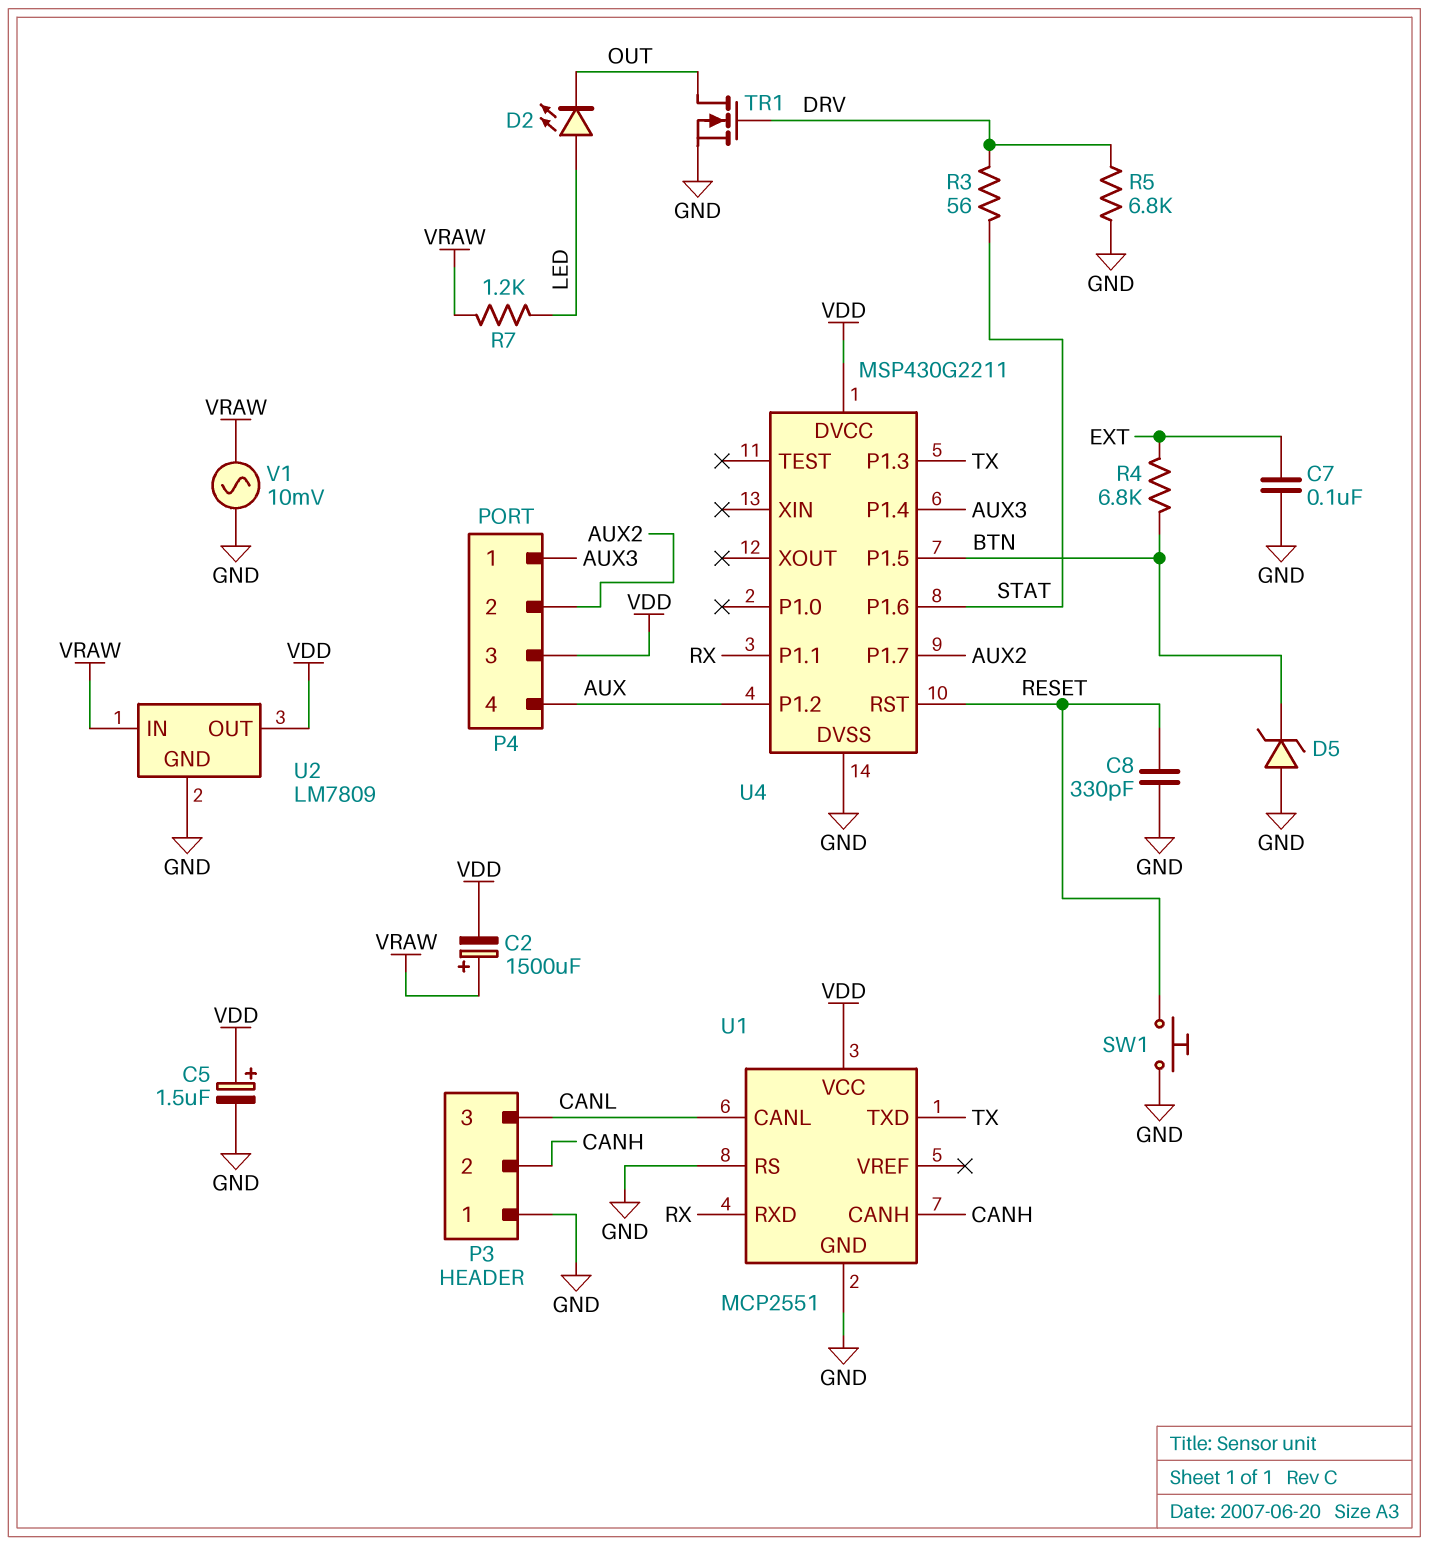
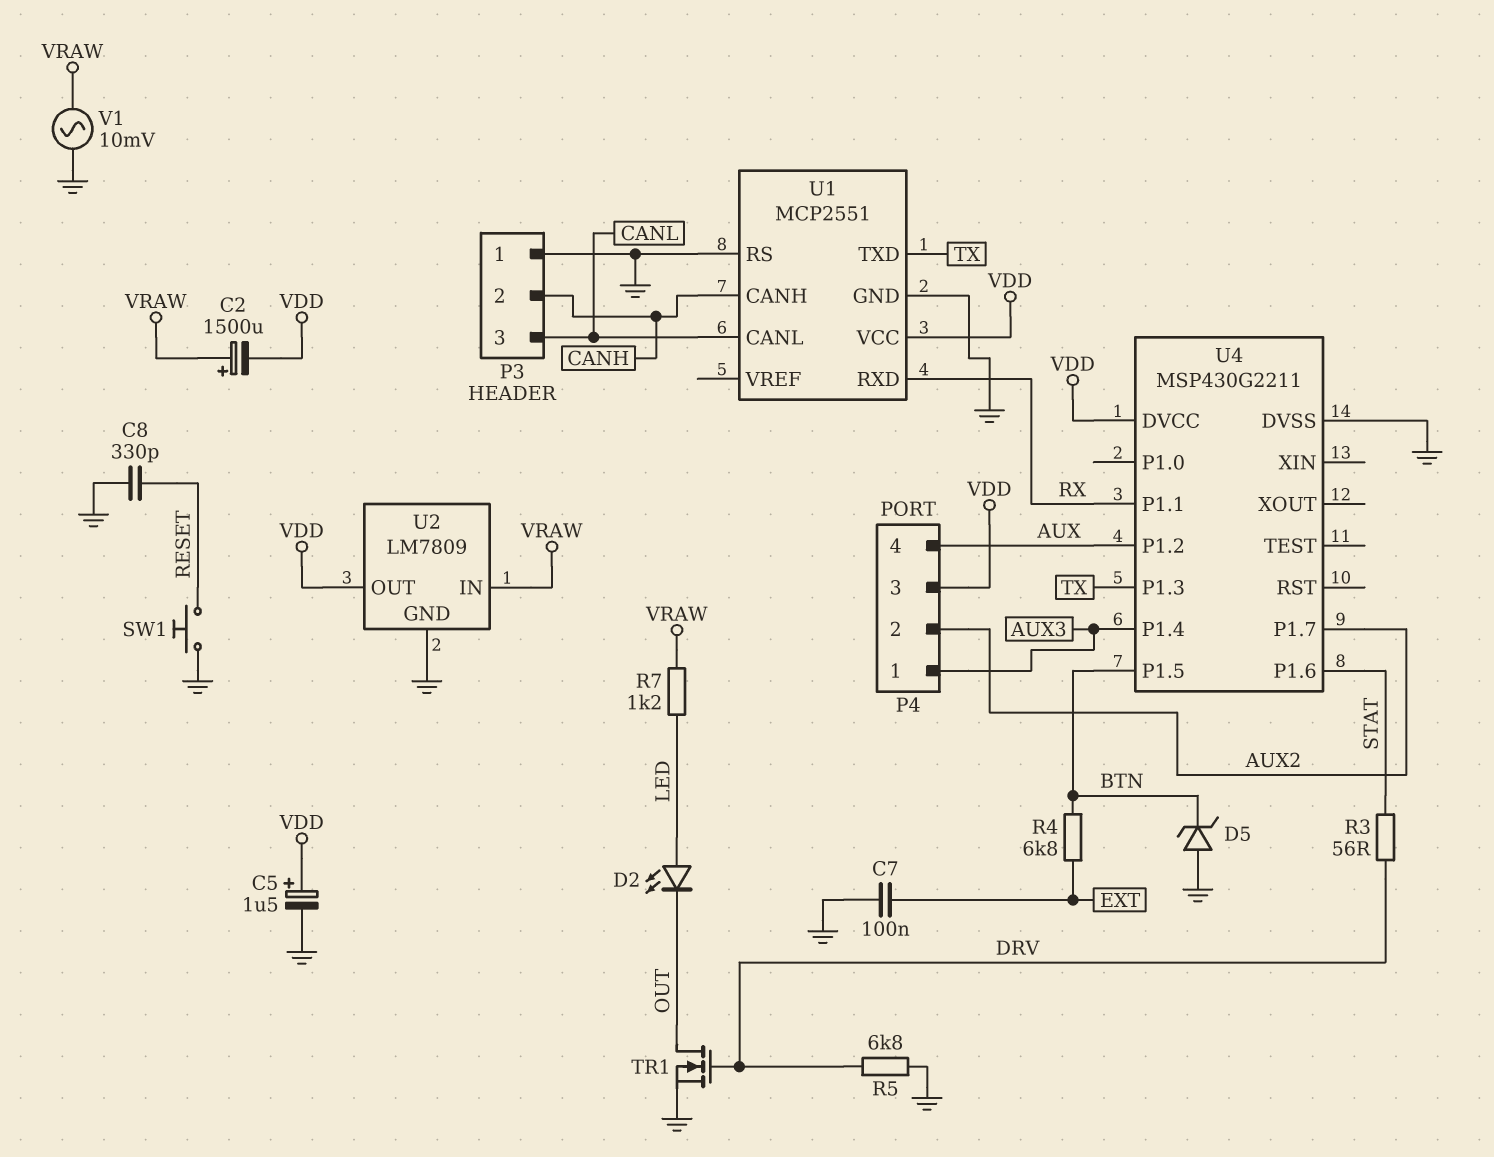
U4 pin RST: RESET -> none

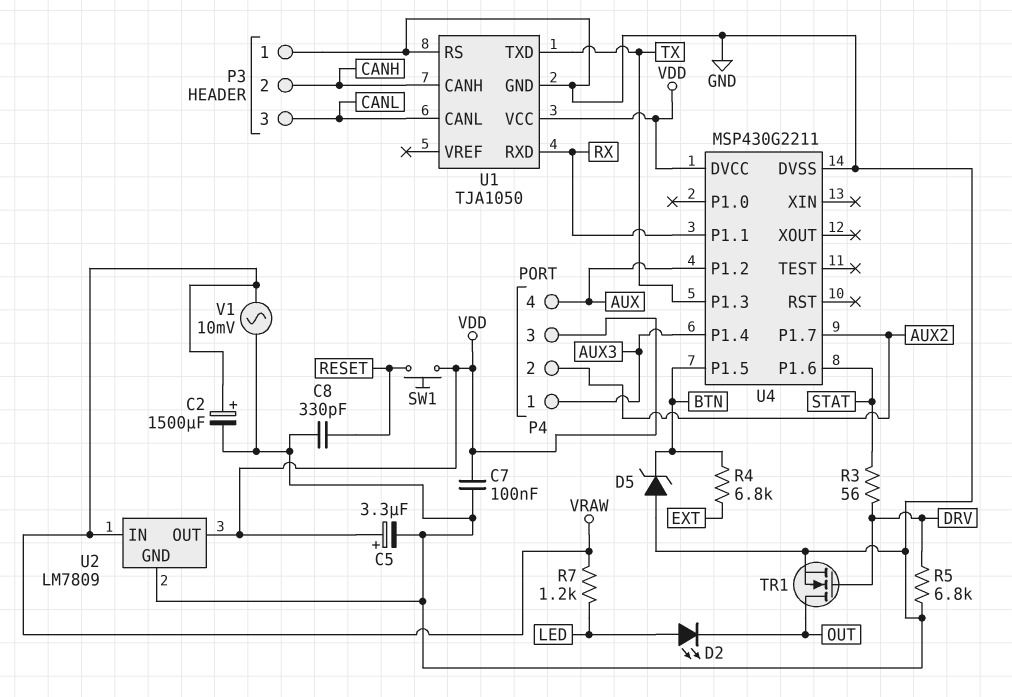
C2: 1500uF (plus VRAW, minus VDD) -> 1500uF (plus VRAW, minus GND)
C5: 1.5uF (plus VDD, minus GND) -> 3.3uF (plus VDD, minus GND)
C7: 100nF (EXT, GND) -> 100nF (GND, VDD)
SW1: button (GND, RESET) -> button (RESET, VDD)
U1: MCP2551 -> TJA1050

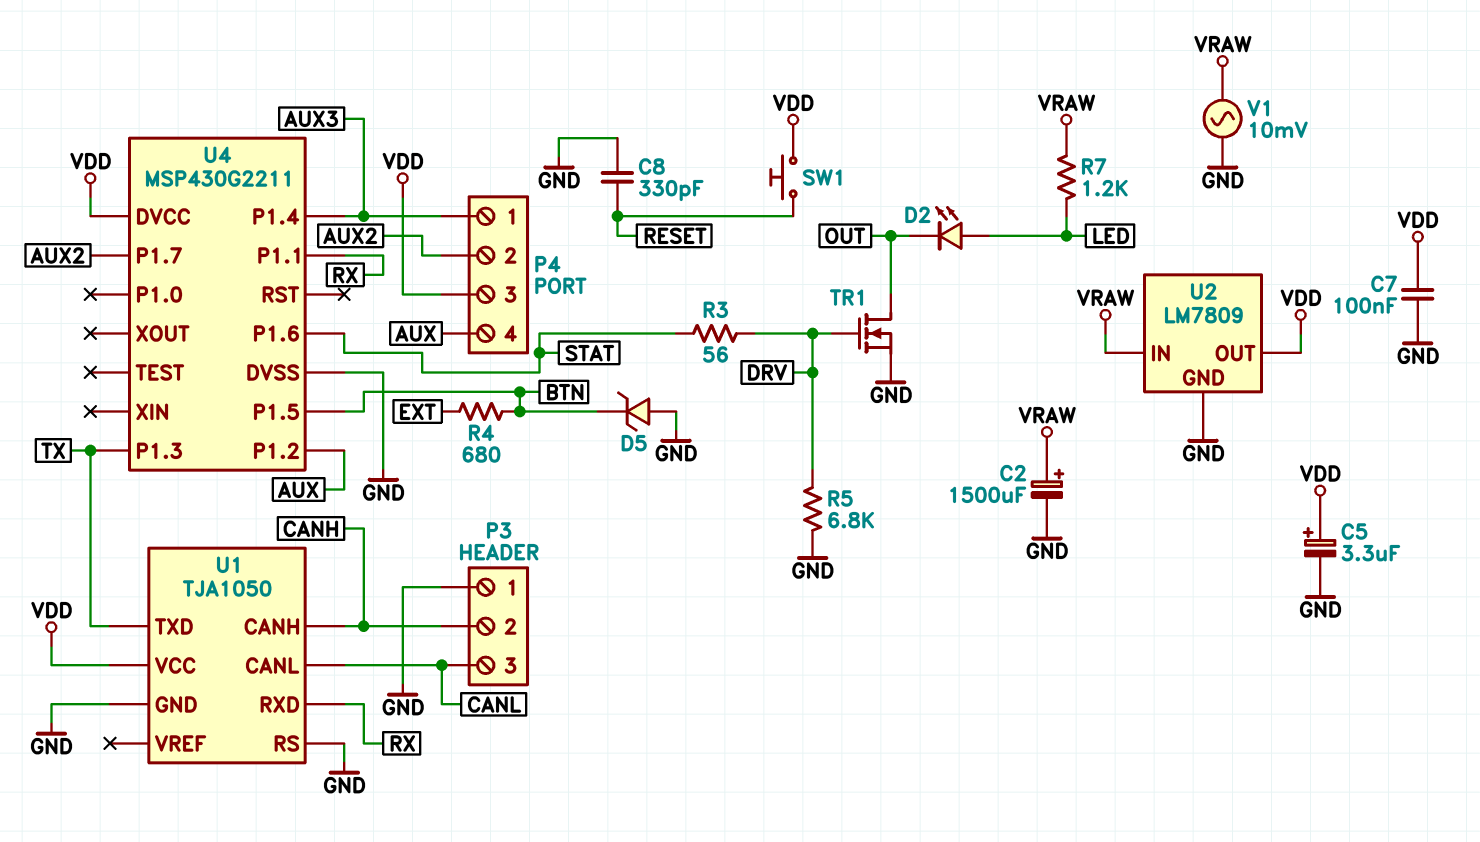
R4: 6.8k (BTN, EXT) -> 680 (BTN, EXT)

